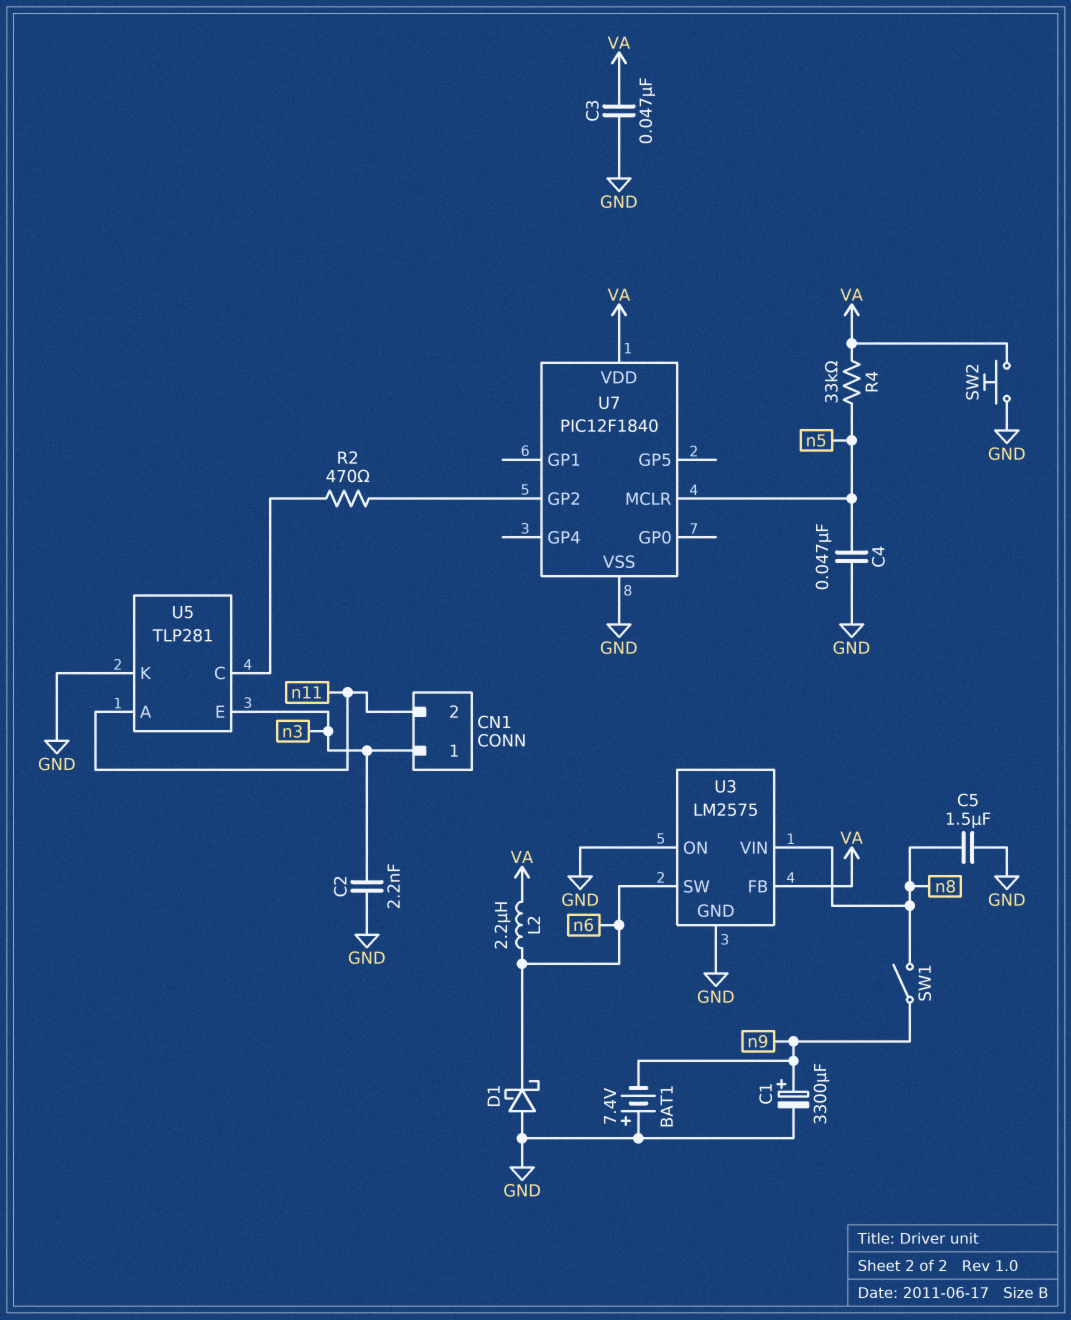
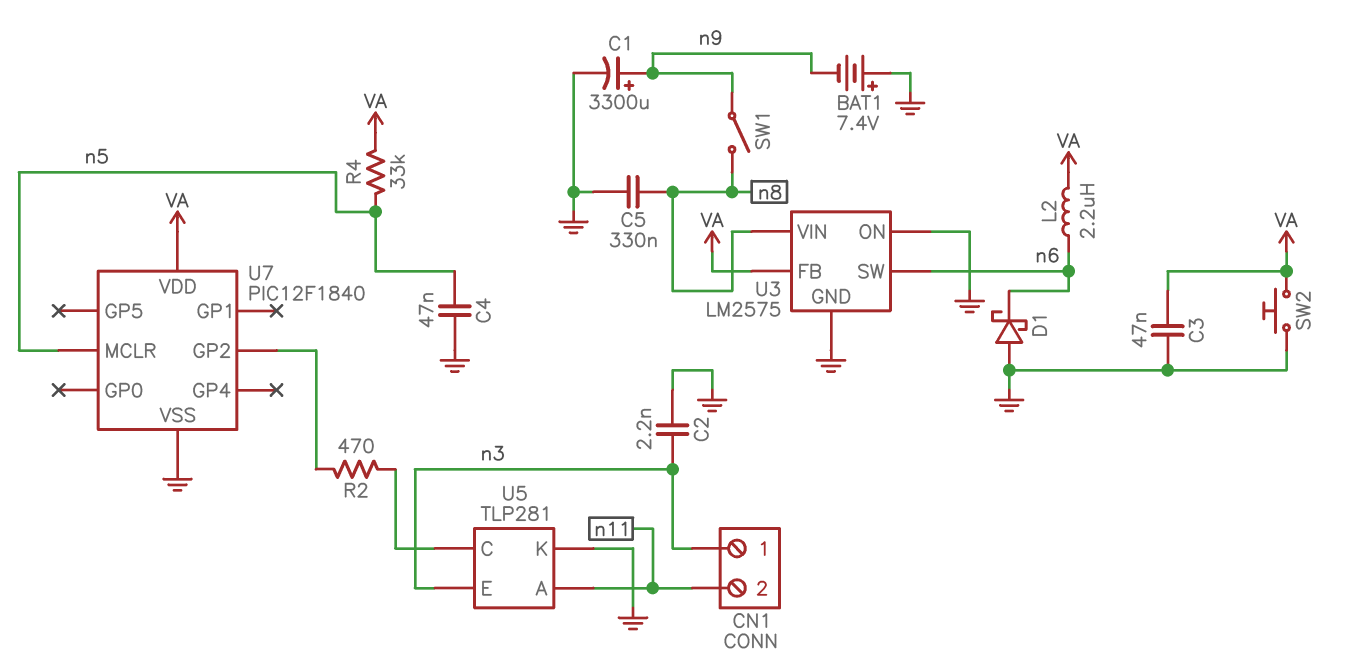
C5: 1.5uF (GND, n8) -> 330nF (GND, n8)

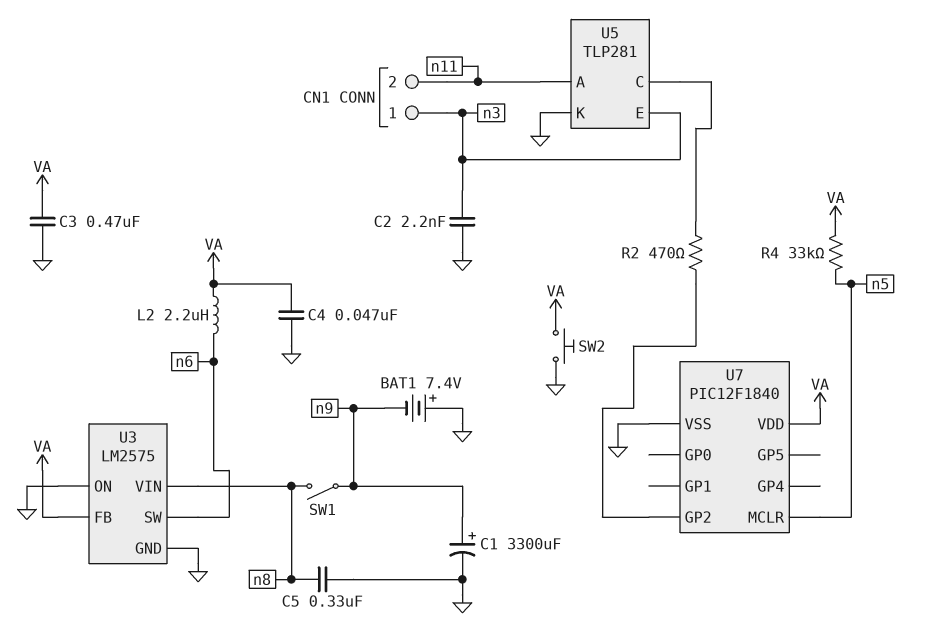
C3: 47nF (GND, VA) -> 470nF (GND, VA)
C4: 47nF (GND, n5) -> 47nF (GND, VA)
D1: schottky (A GND, K n6) -> none

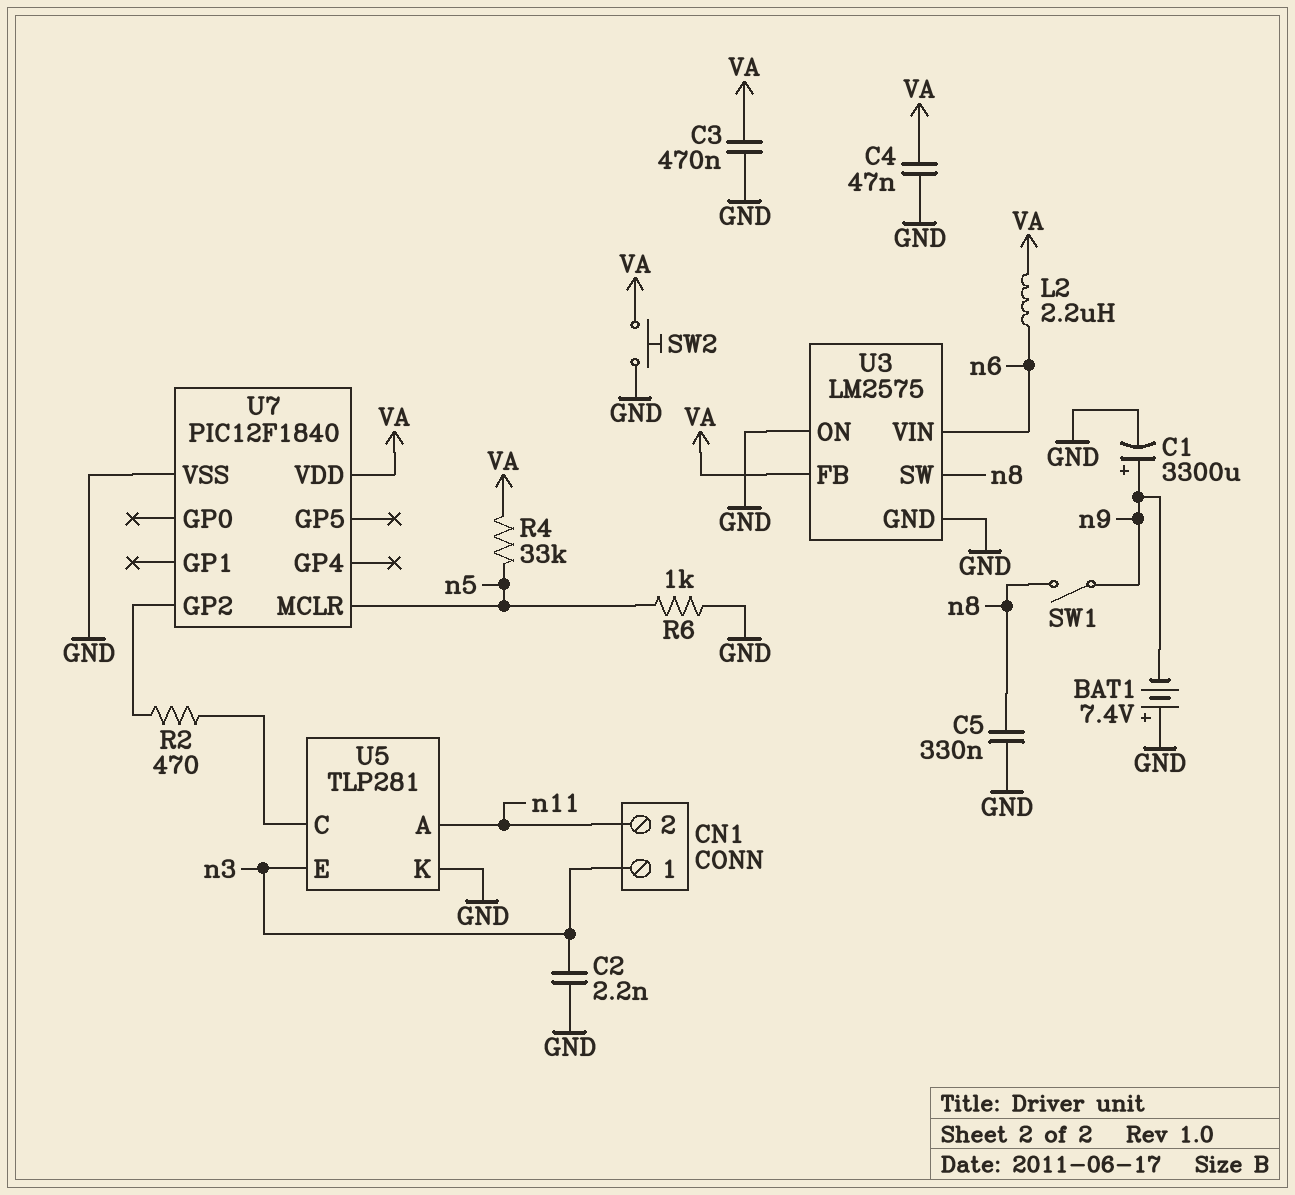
R6: none -> 1k (GND, n5)
U3 pin SW: n6 -> n8
U3 pin VIN: n8 -> n6

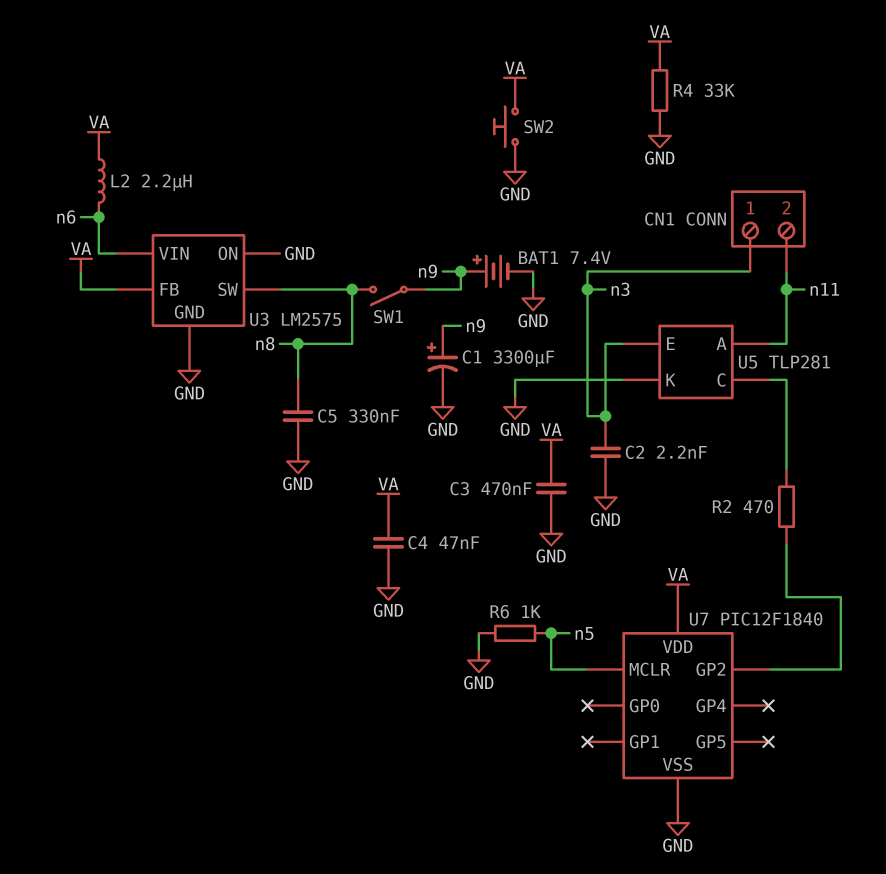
BAT1: 7.4V (plus GND, minus n9) -> 7.4V (plus n9, minus GND)
R4: 33k (VA, n5) -> 33k (GND, VA)

